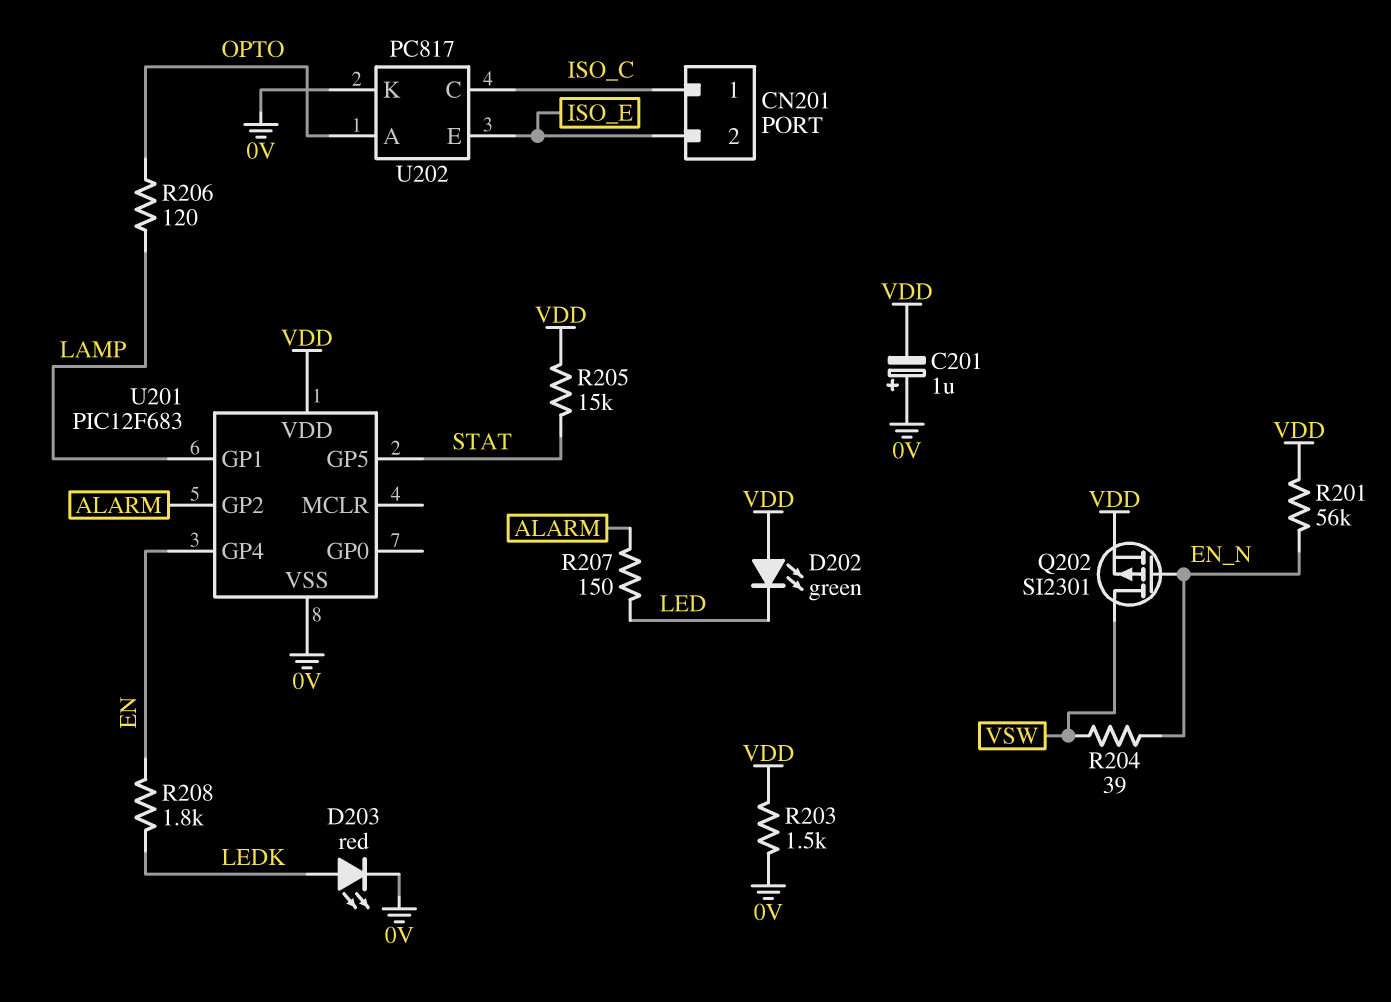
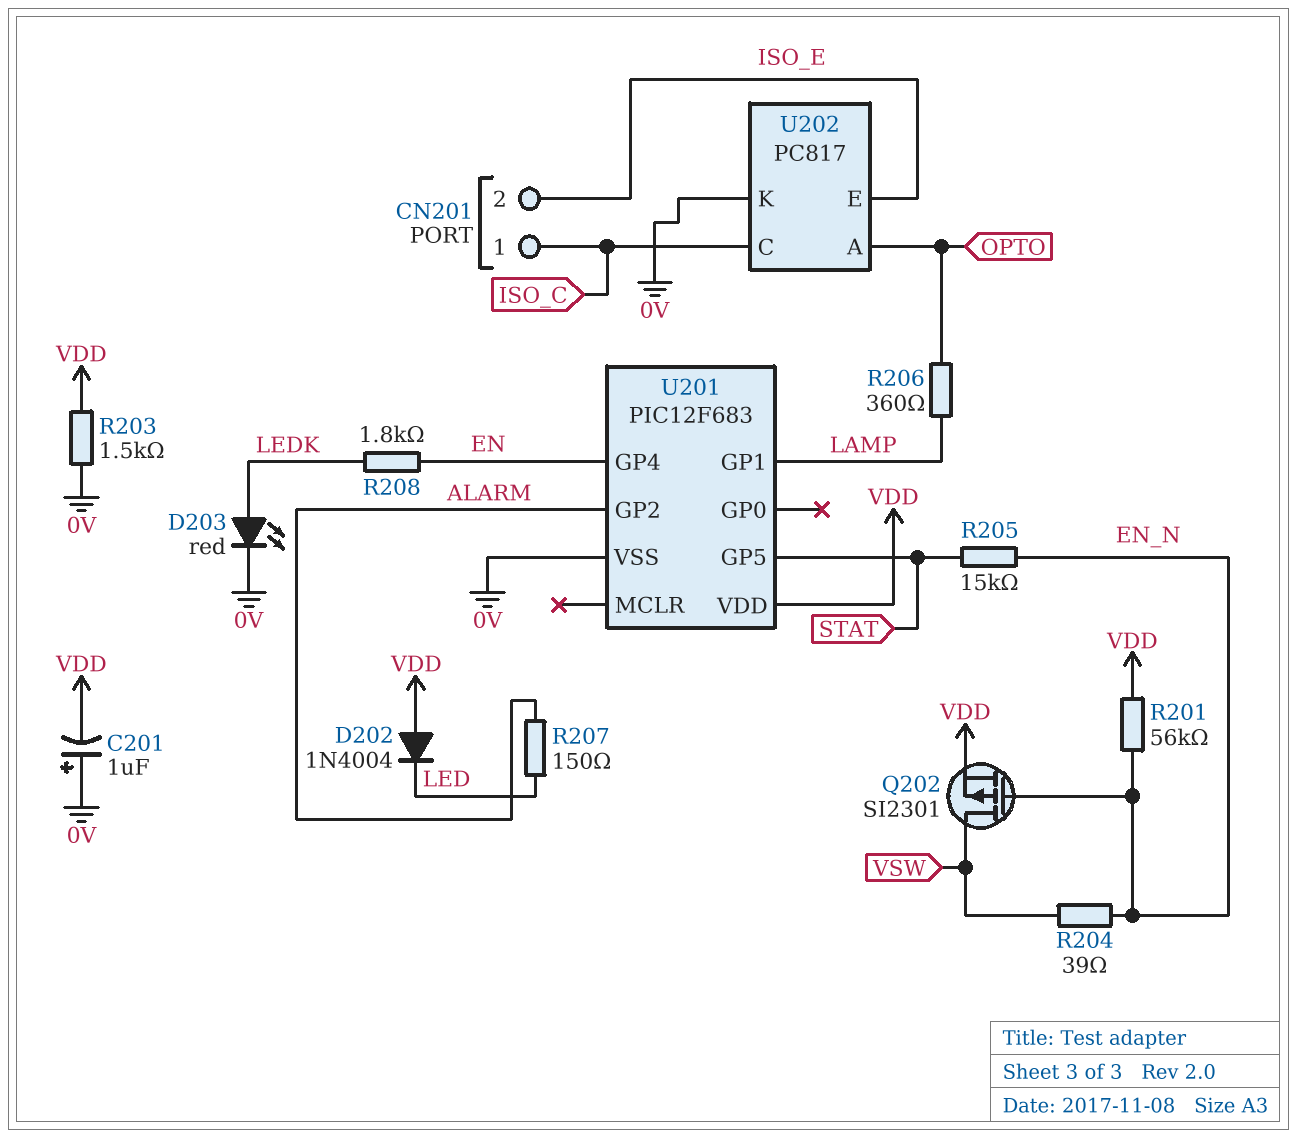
D202: LED green (A VDD, K LED) -> diode 1N4004 (A VDD, K LED)
R205: 15k (STAT, VDD) -> 15k (EN_N, STAT)
R206: 120 (LAMP, OPTO) -> 360 (LAMP, OPTO)

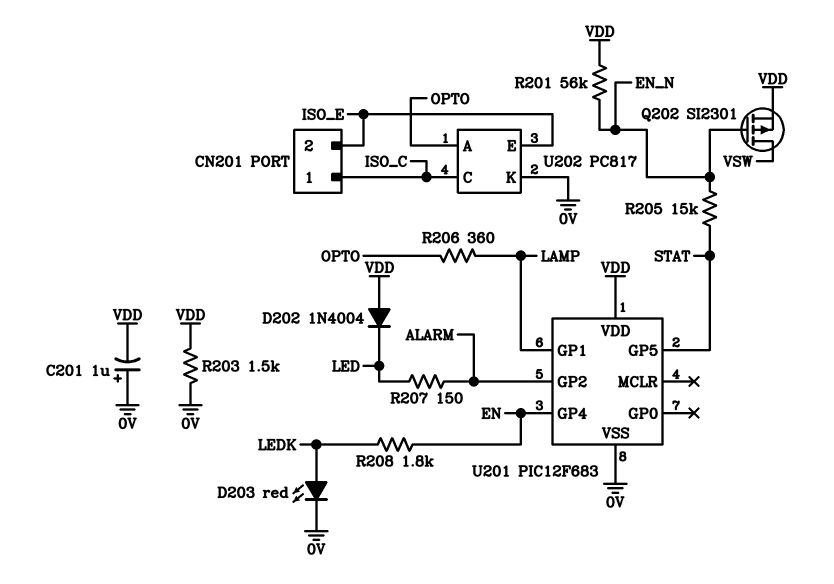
R204: 39 (EN_N, VSW) -> none

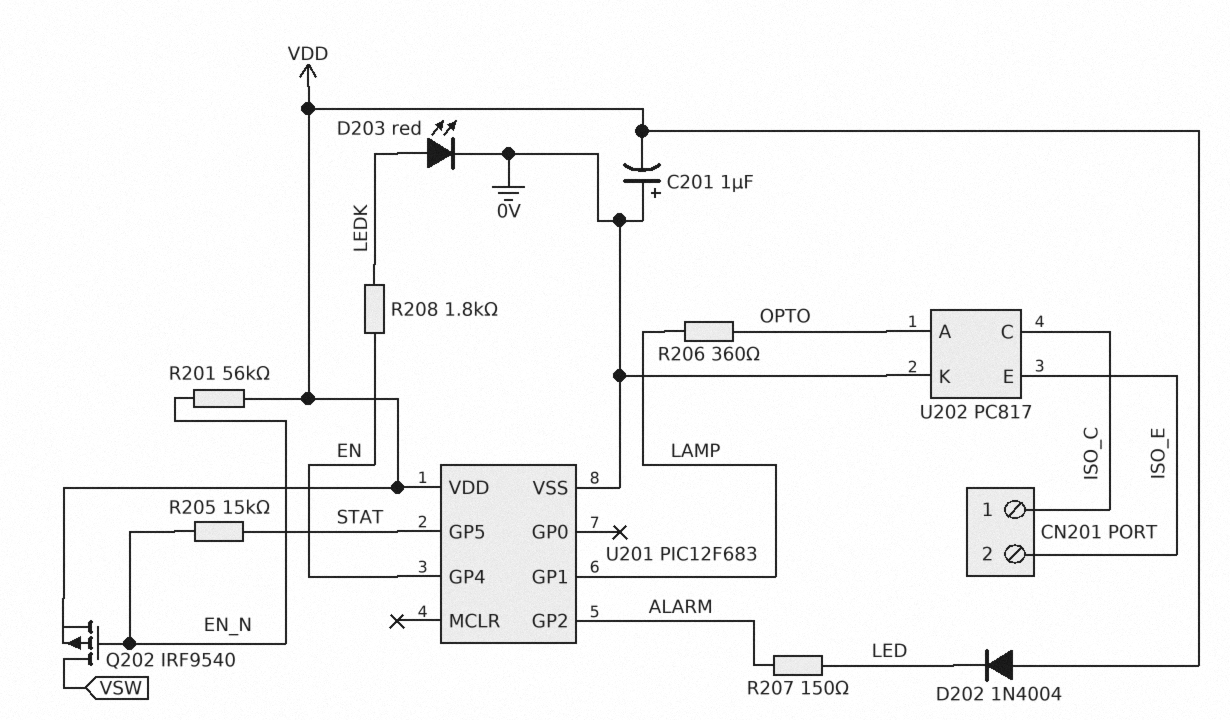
Q202: PMOS SI2301 (G EN_N, D VSW, S VDD) -> PMOS IRF9540 (G EN_N, D VSW, S VDD)
R203: 1.5k (0V, VDD) -> none

